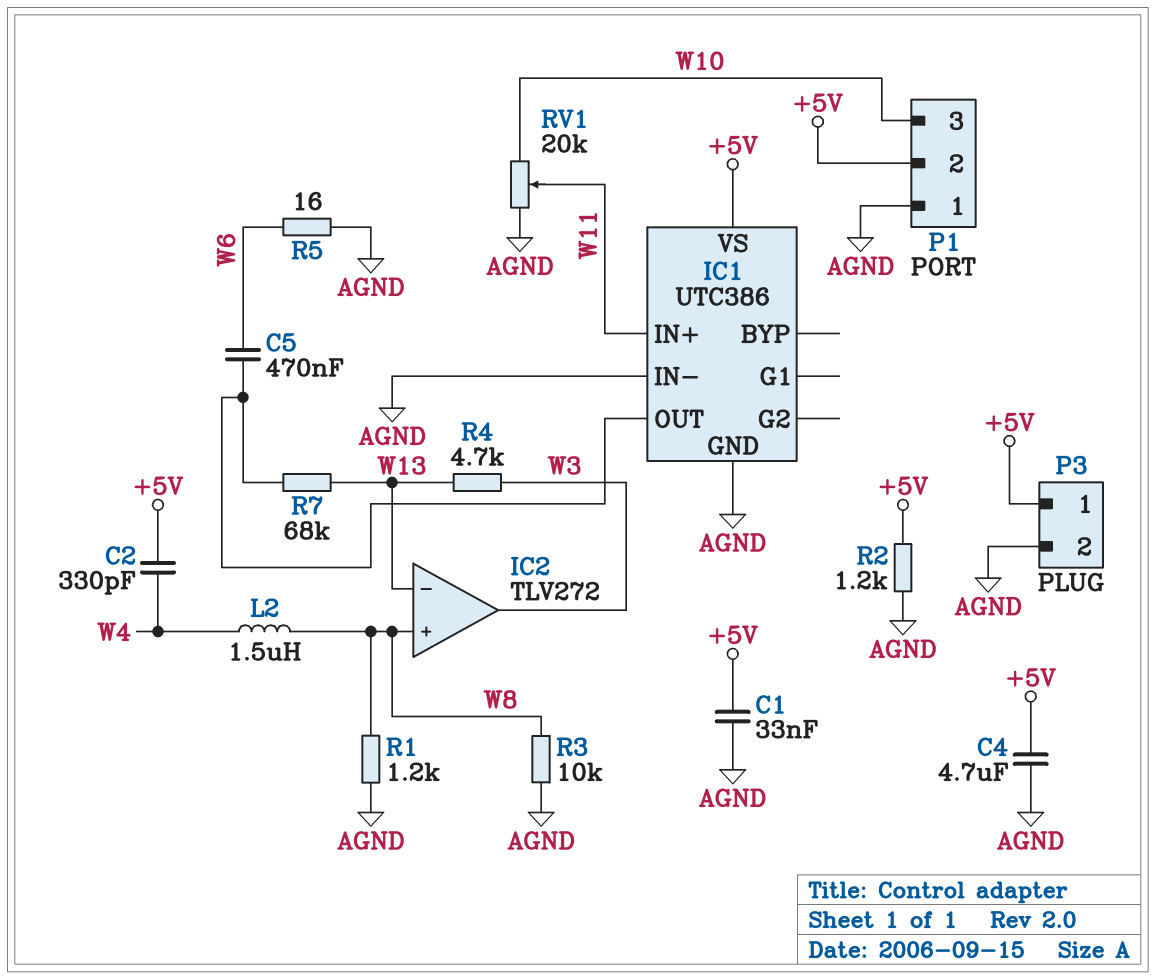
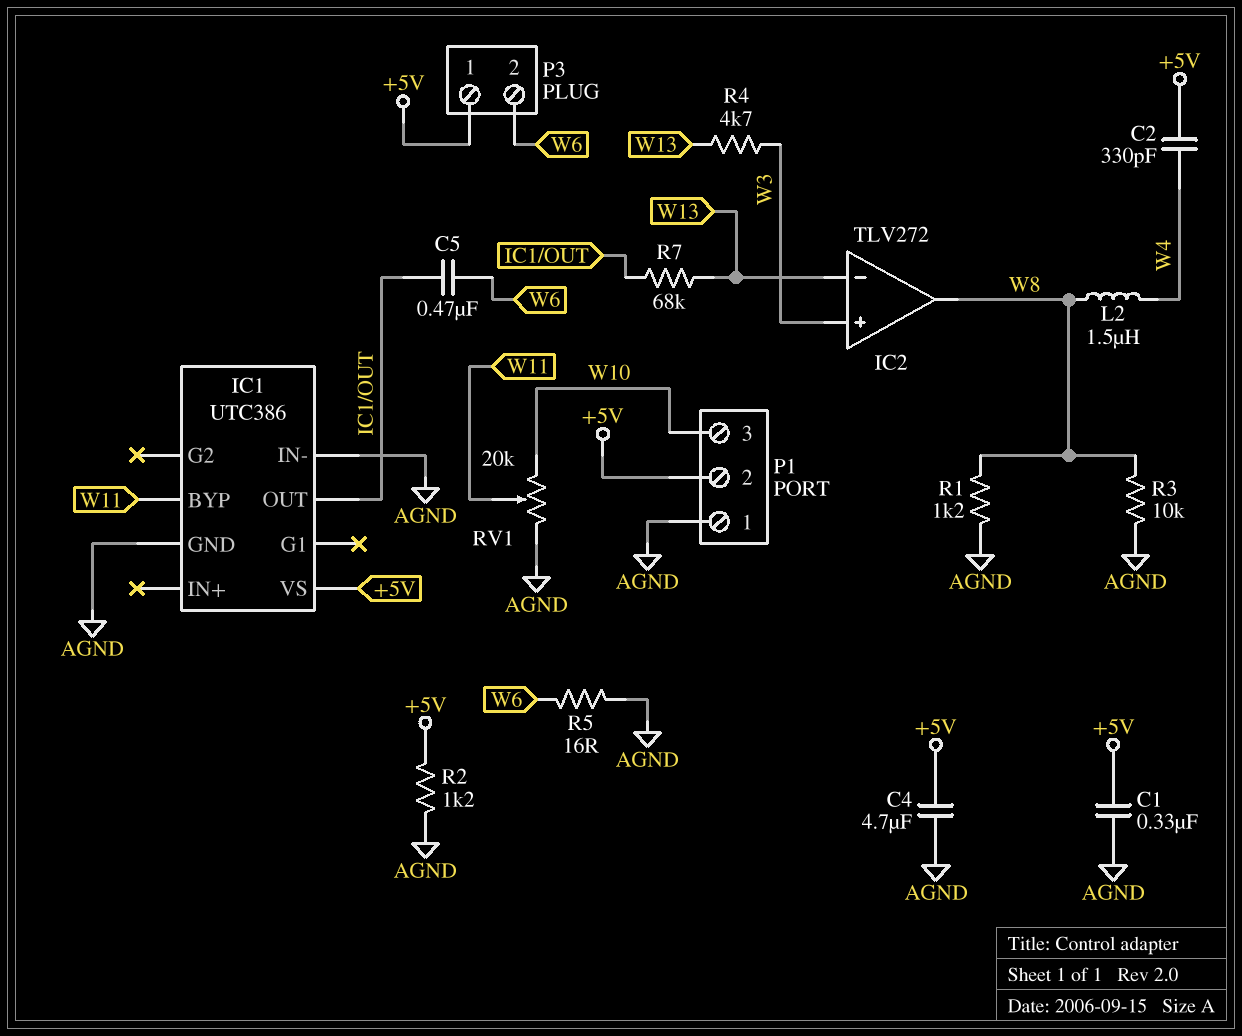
C1: 33nF (+5V, AGND) -> 330nF (+5V, AGND)
IC1 pin BYP: none -> W11
IC1 pin IN+: W11 -> none
IC2 pin in+: W8 -> W3
IC2 pin out: W3 -> W8
P3 pin 2: AGND -> W6

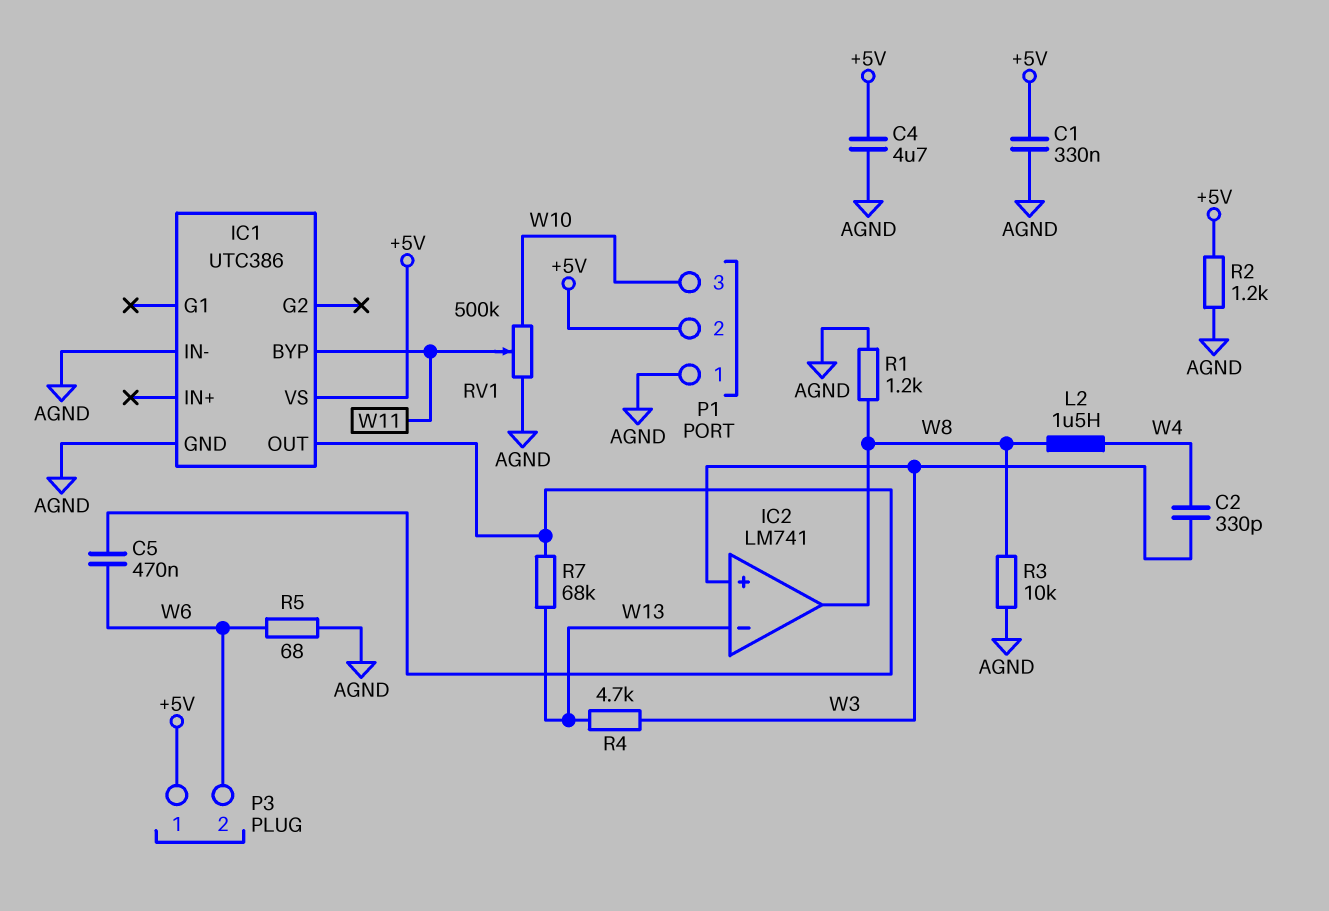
C2: 330pF (+5V, W4) -> 330pF (W3, W4)
IC2: TLV272 -> LM741
R5: 16 (AGND, W6) -> 68 (AGND, W6)
RV1: 20k (AGND, W10, wiper W11) -> 500k (AGND, W10, wiper W11)

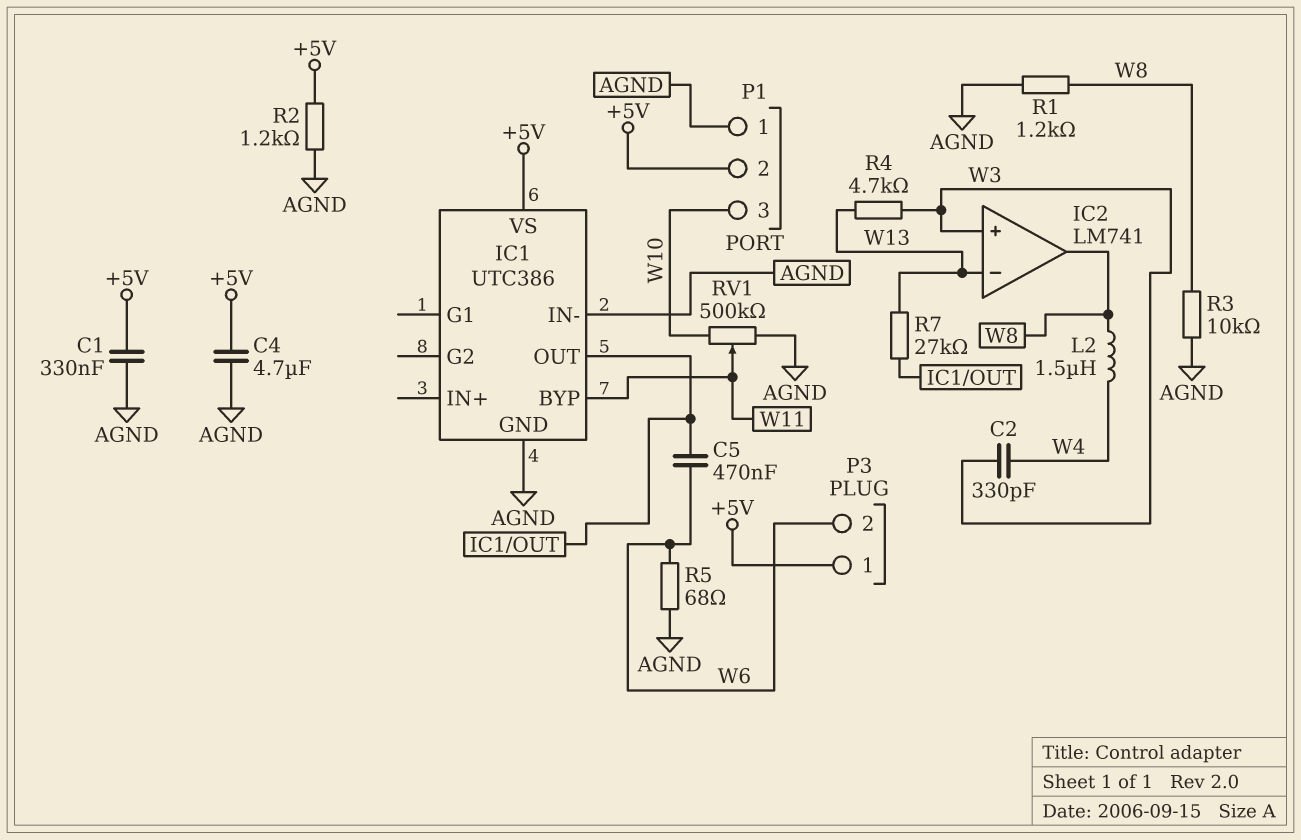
R7: 68k (IC1/OUT, W13) -> 27k (IC1/OUT, W13)

